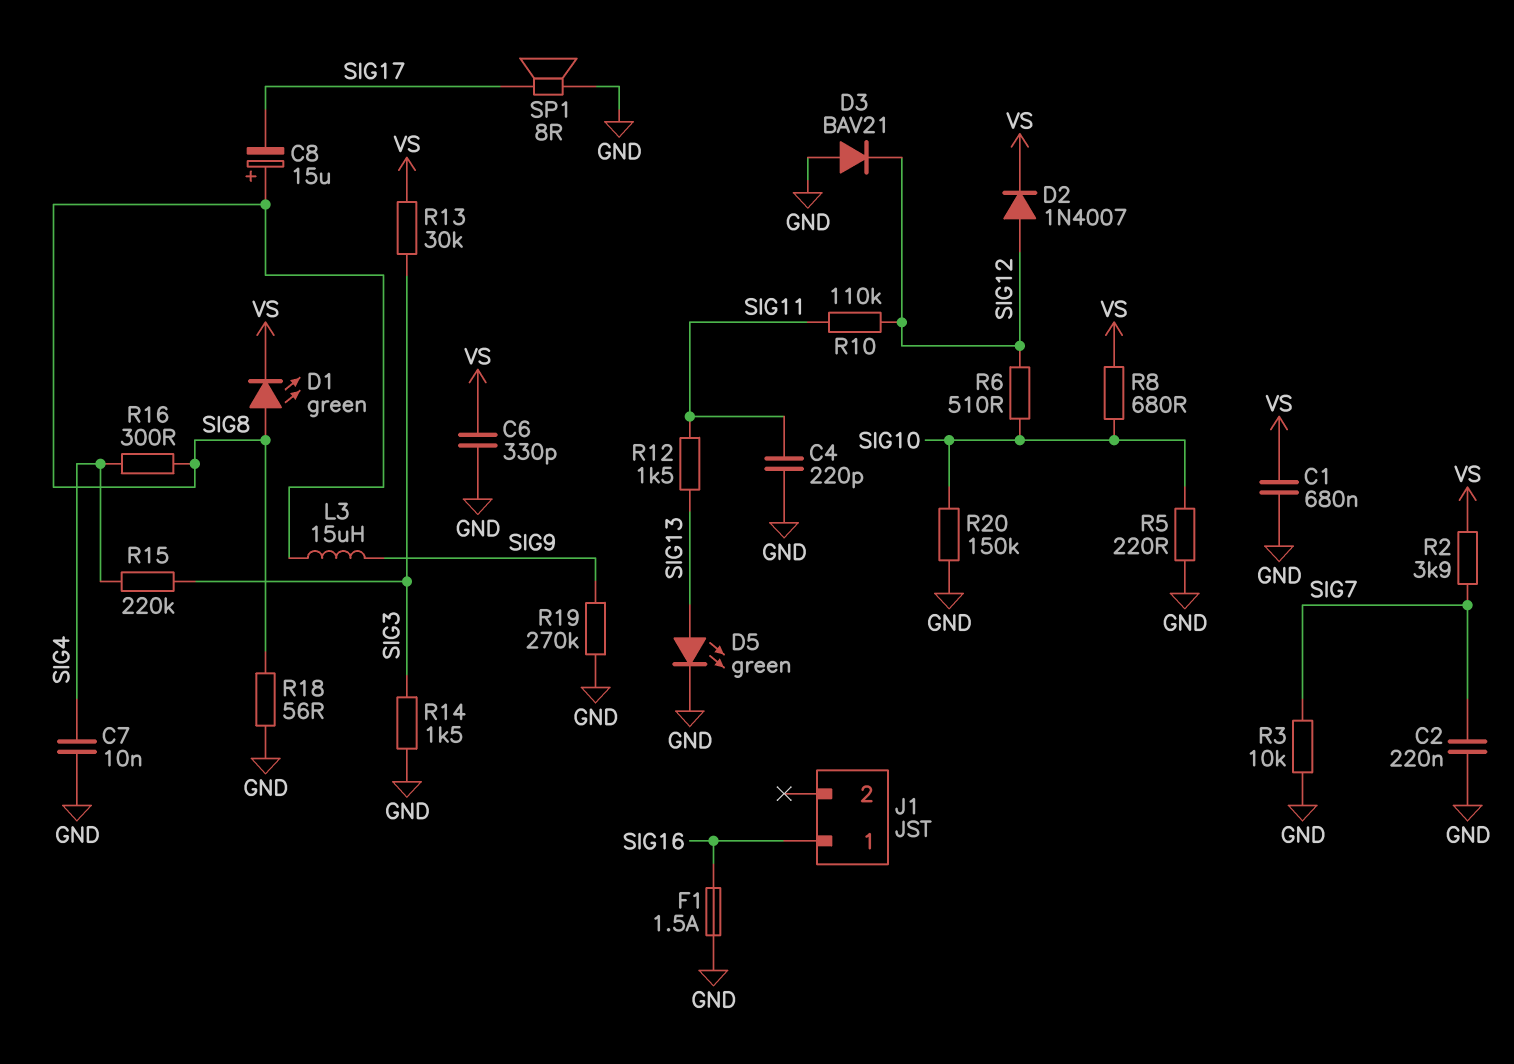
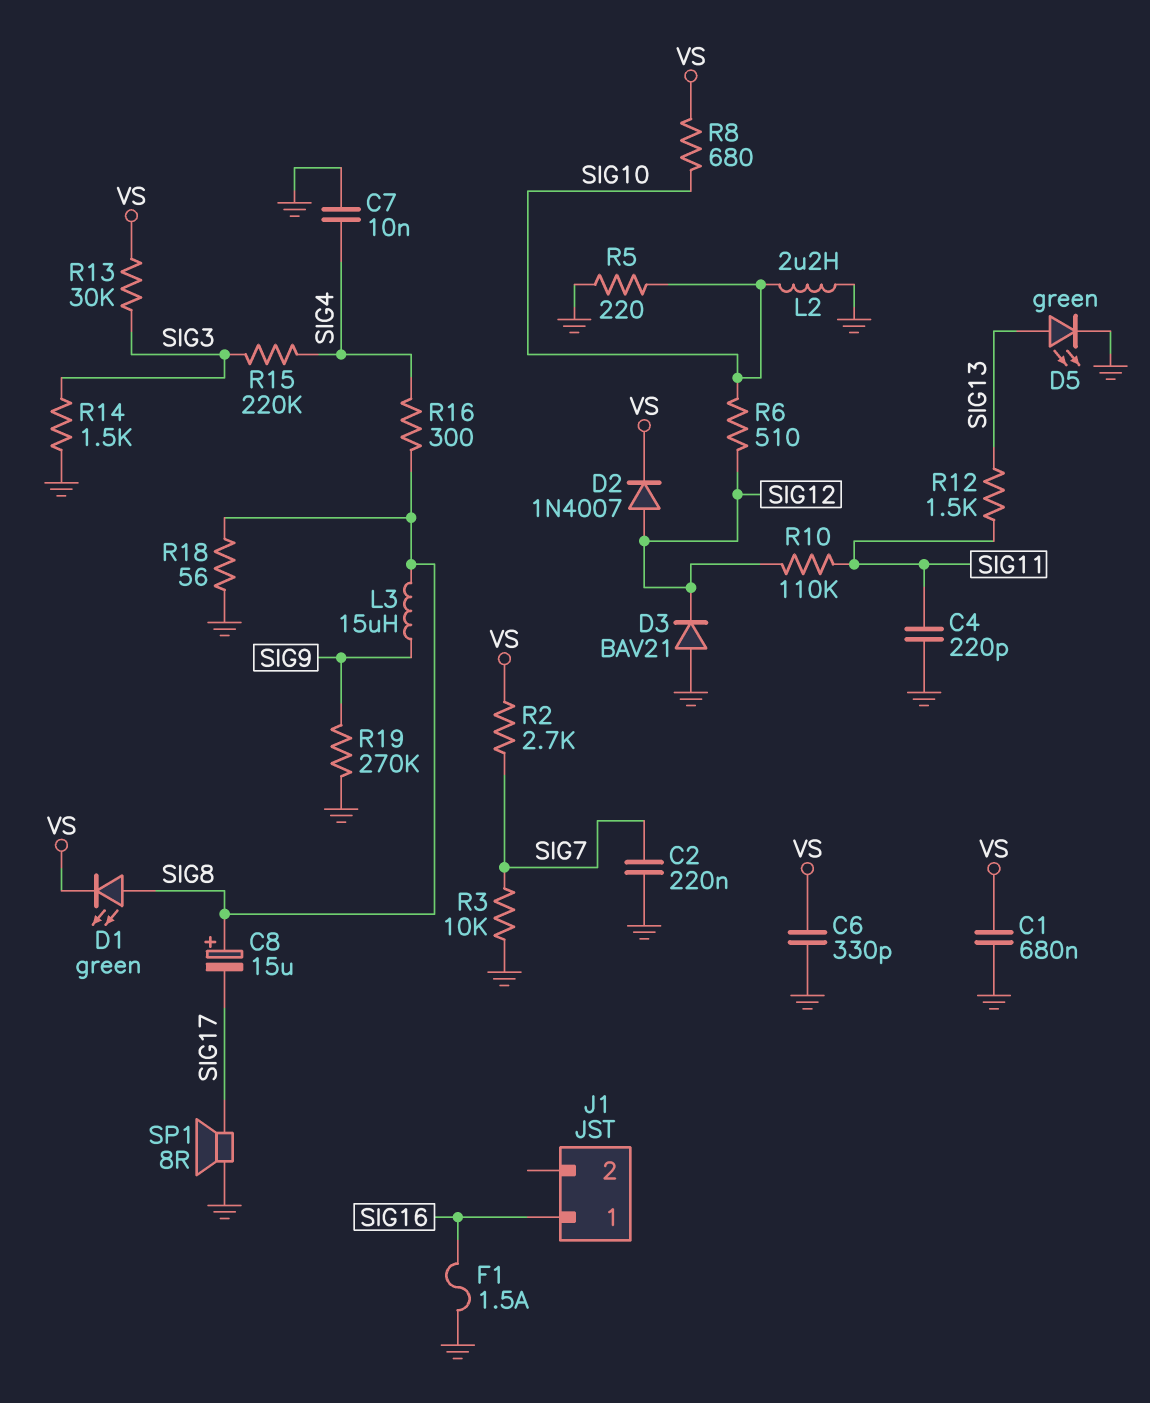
L2: none -> 2.2uH (GND, SIG10)
R2: 3.9k (SIG7, VS) -> 2.7k (SIG7, VS)
R20: 150k (GND, SIG10) -> none

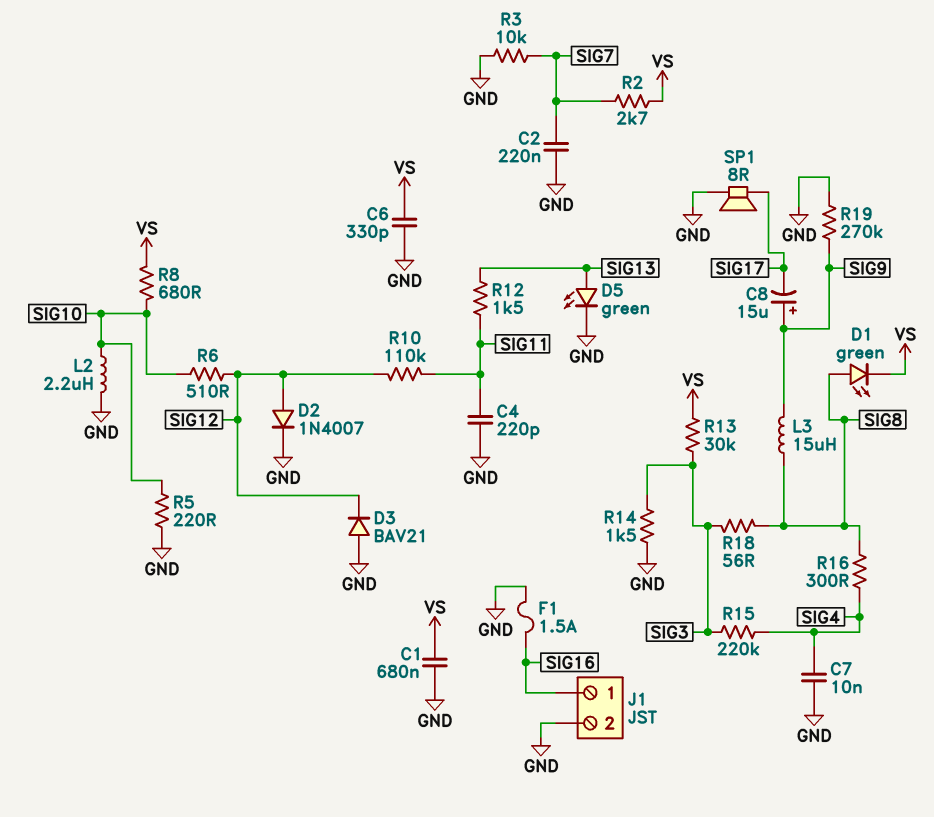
C8: 15uF (plus SIG8, minus SIG17) -> 15uF (plus SIG9, minus SIG17)
D2: diode 1N4007 (A SIG12, K VS) -> diode 1N4007 (A SIG12, K GND)
J1 pin 2: none -> GND
R18: 56 (GND, SIG8) -> 56 (SIG3, SIG8)

